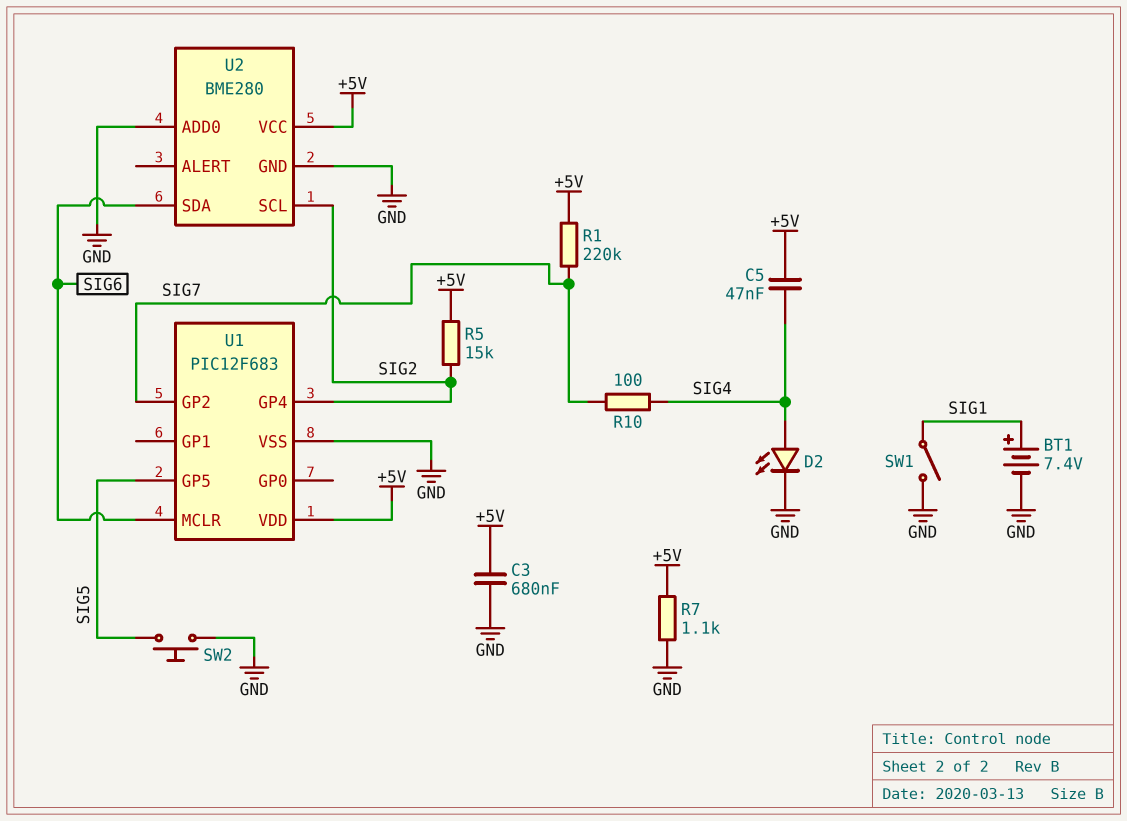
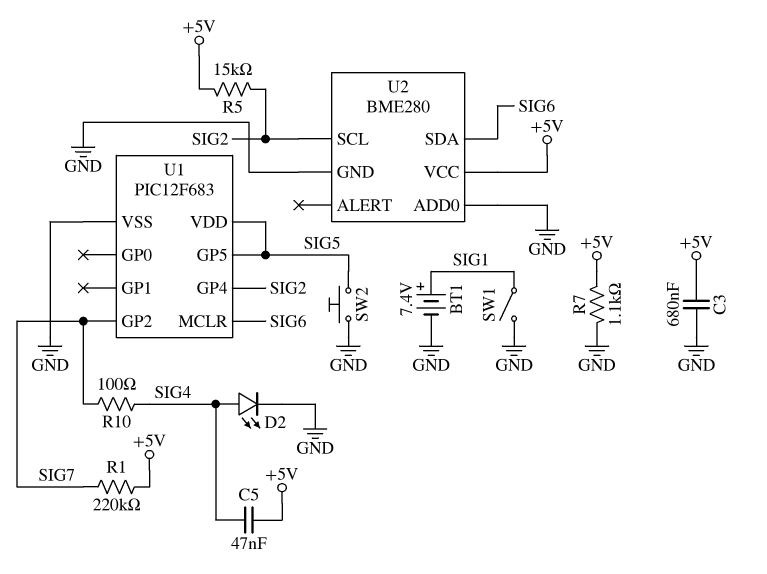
U1 pin VDD: +5V -> SIG5

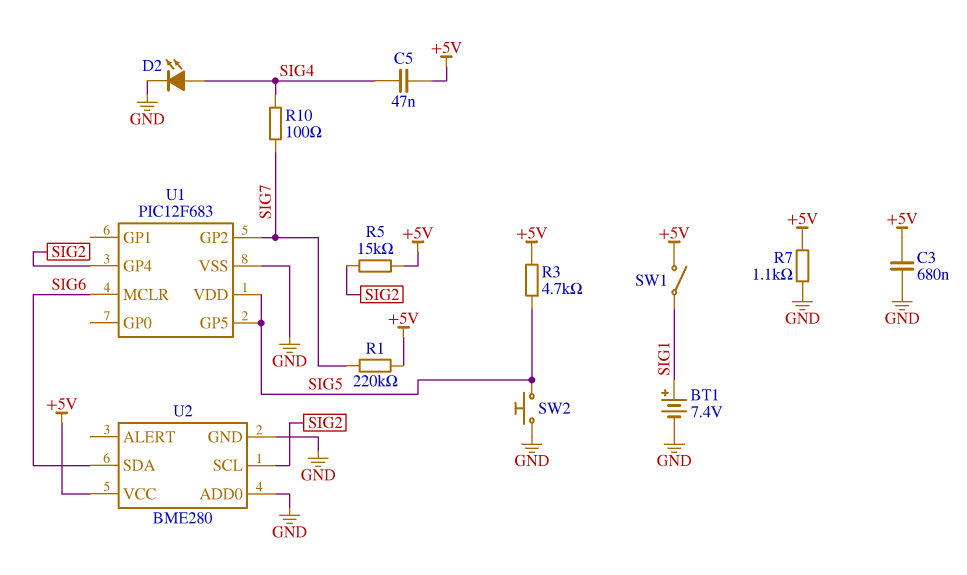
R3: none -> 4.7k (+5V, SIG5)
SW1: switch (GND, SIG1) -> switch (+5V, SIG1)

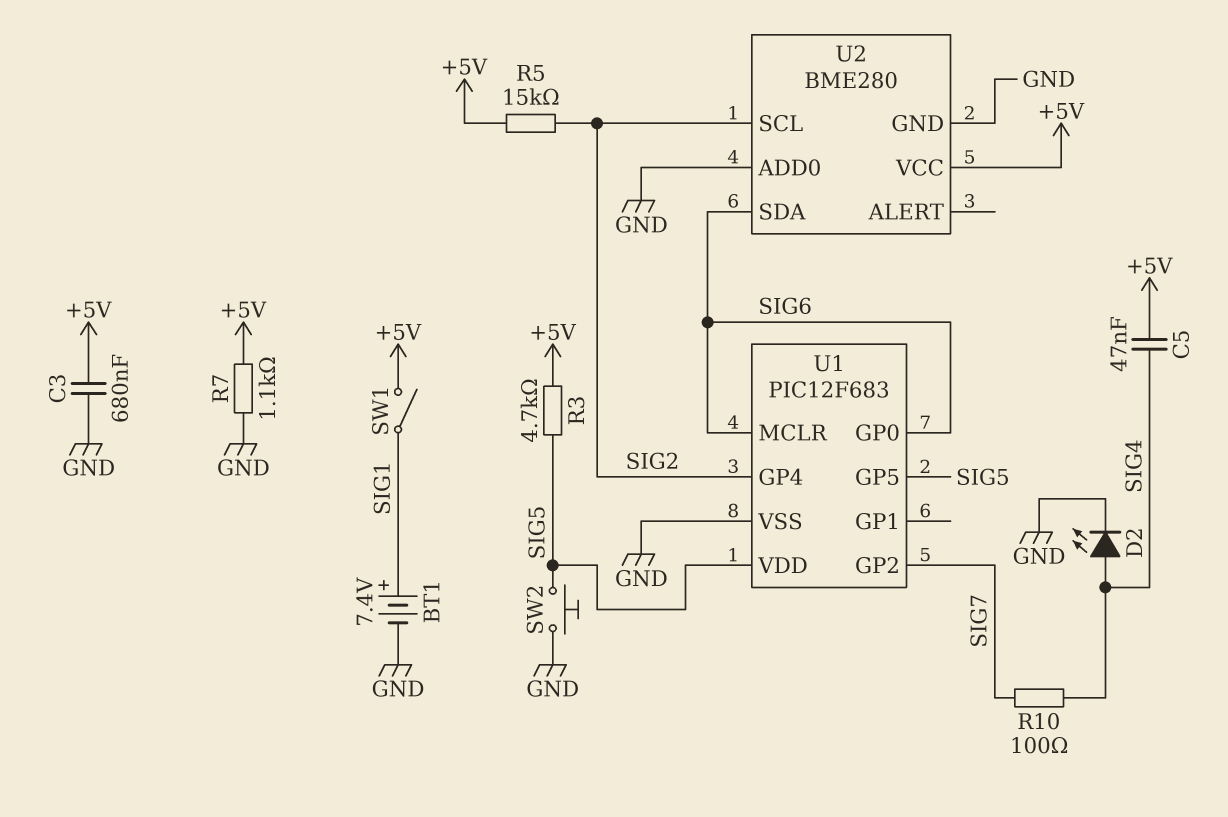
R1: 220k (+5V, SIG7) -> none
U1 pin GP0: none -> SIG6

